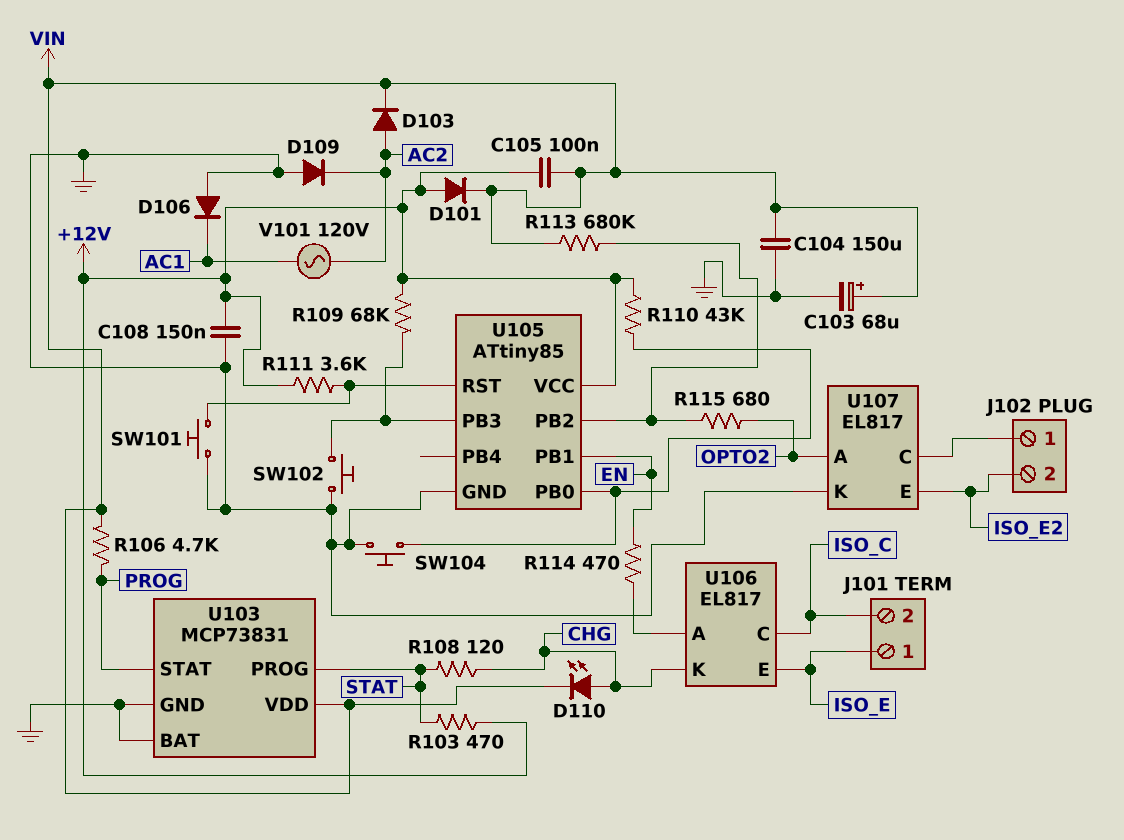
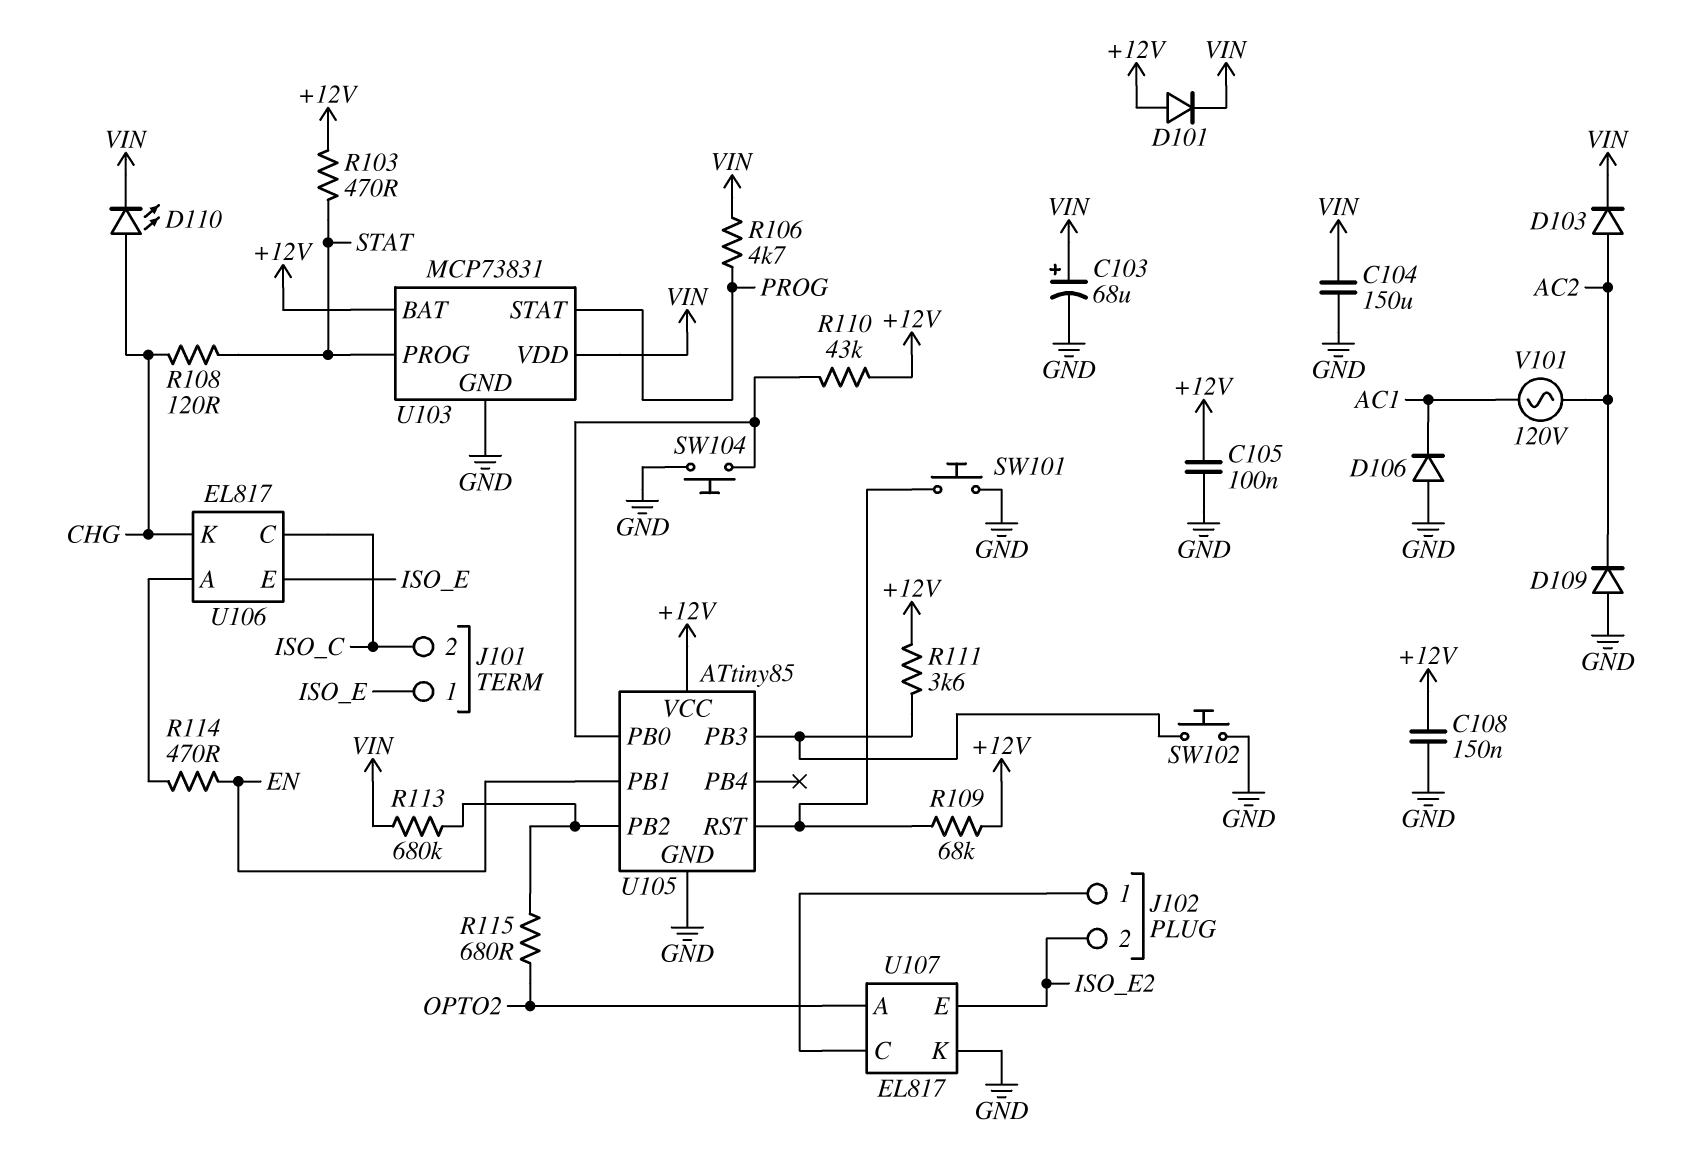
C105: 100nF (+12V, VIN) -> 100nF (+12V, GND)
R109: 68k (+12V, U105/PB3) -> 68k (+12V, U105/RST)
R111: 3.6k (+12V, U105/RST) -> 3.6k (+12V, U105/PB3)
U103 pin BAT: GND -> +12V

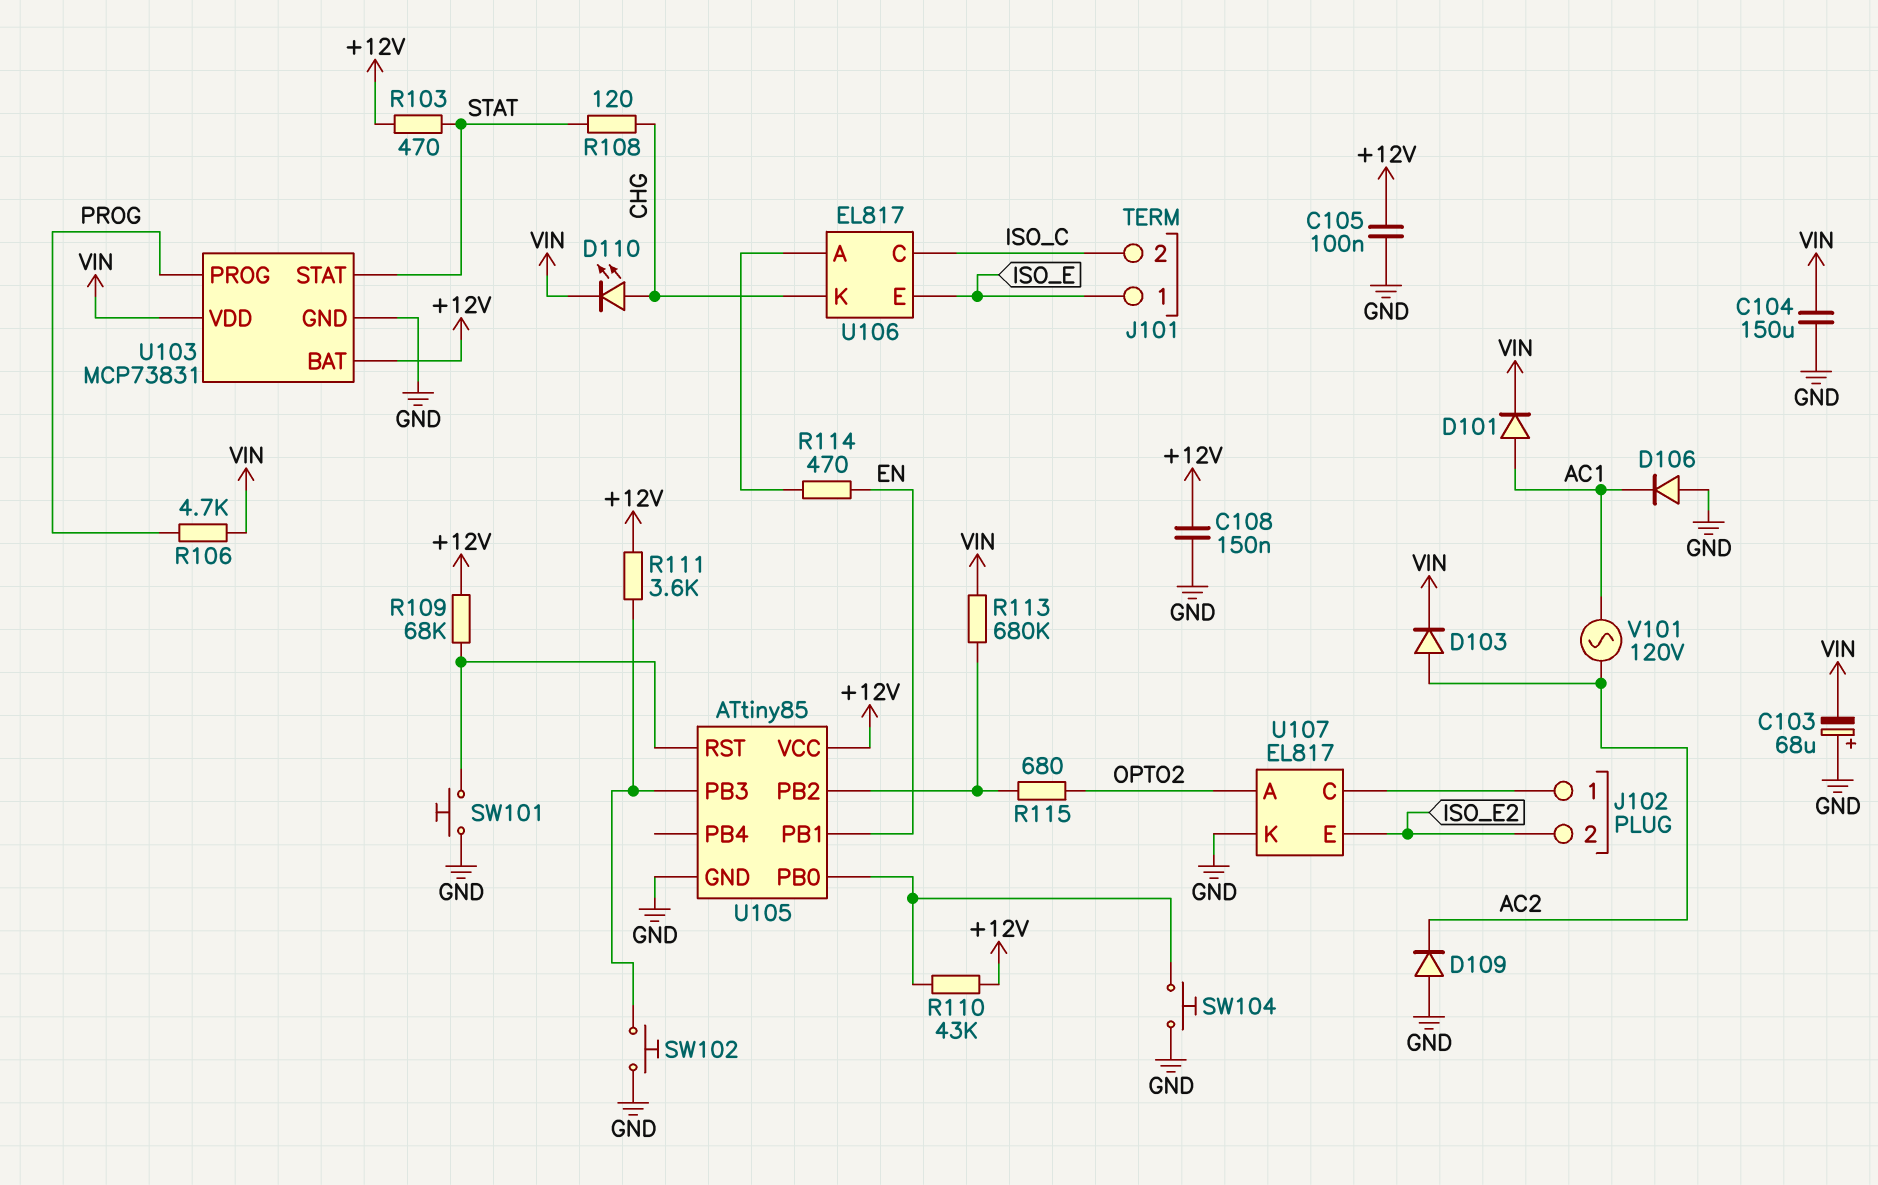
C103: 68uF (plus VIN, minus GND) -> 68uF (plus GND, minus VIN)
D101: diode (A +12V, K VIN) -> diode (A AC1, K VIN)
U103 pin PROG: STAT -> PROG
U103 pin STAT: PROG -> STAT

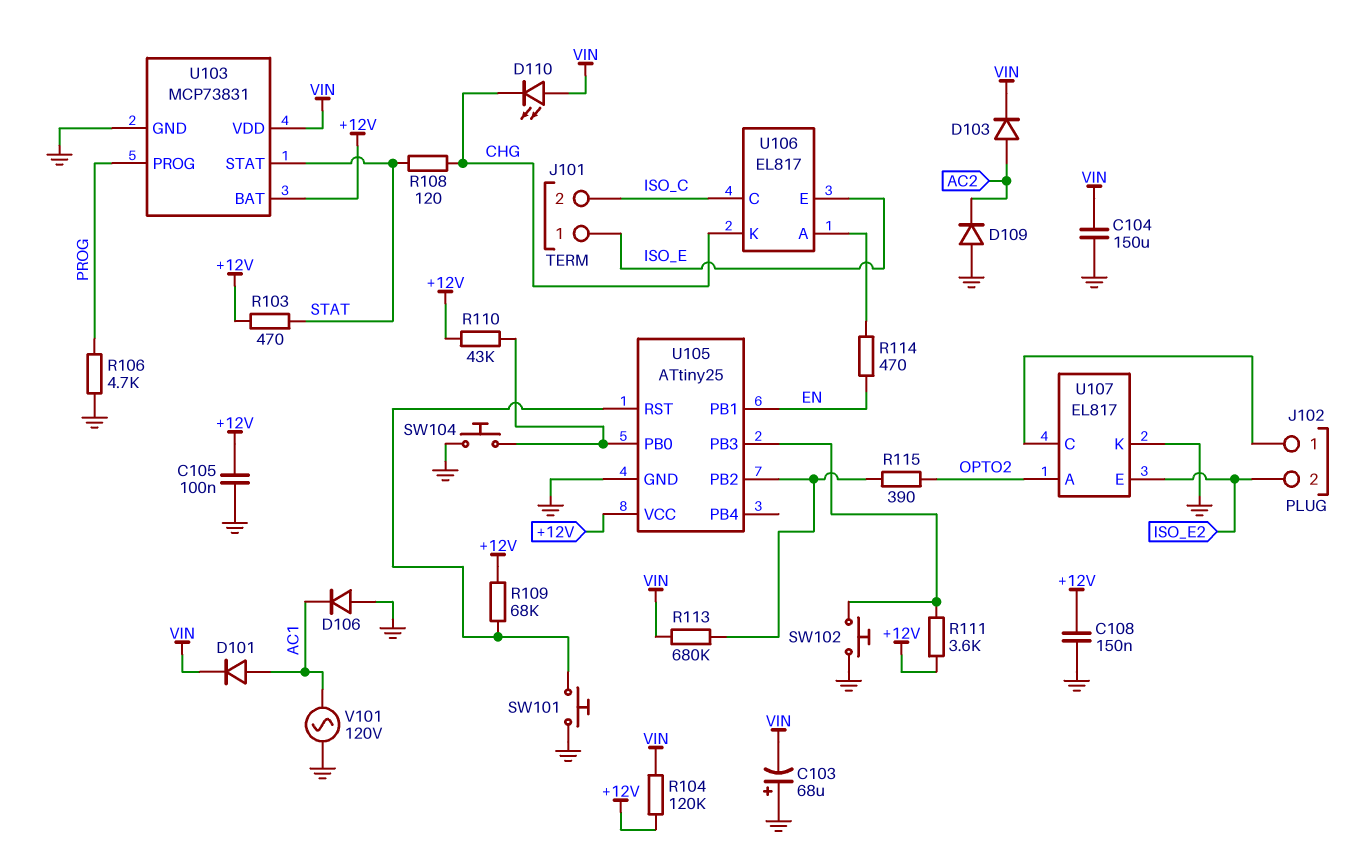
D110: LED (A CHG, K VIN) -> LED (A VIN, K CHG)
R104: none -> 120k (+12V, VIN)
R106: 4.7k (PROG, VIN) -> 4.7k (GND, PROG)
R115: 680 (OPTO2, U105/PB2) -> 390 (OPTO2, U105/PB2)
U105: ATtiny85 -> ATtiny25
V101: AC 120V (AC1, AC2) -> AC 120V (AC1, GND)

